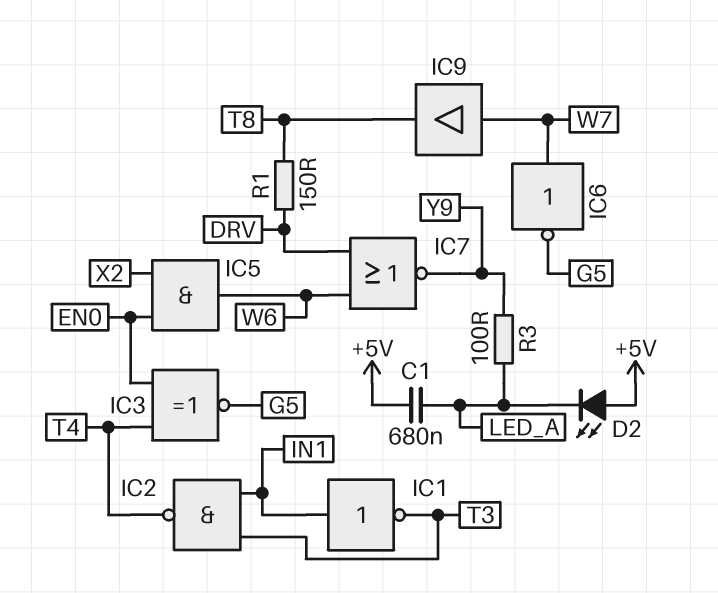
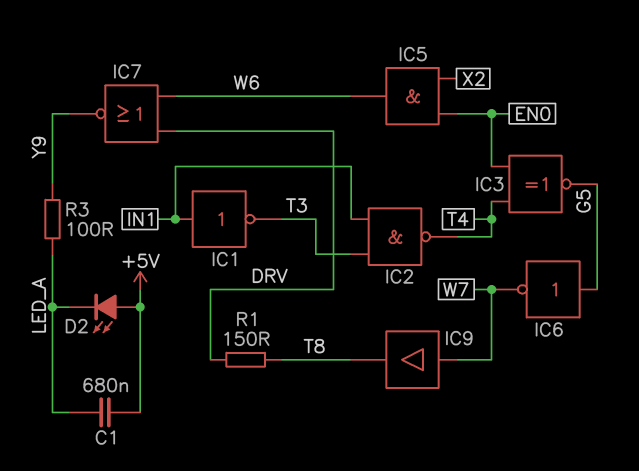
IC6: NOT (in W7, out G5) -> NOT (in G5, out W7)

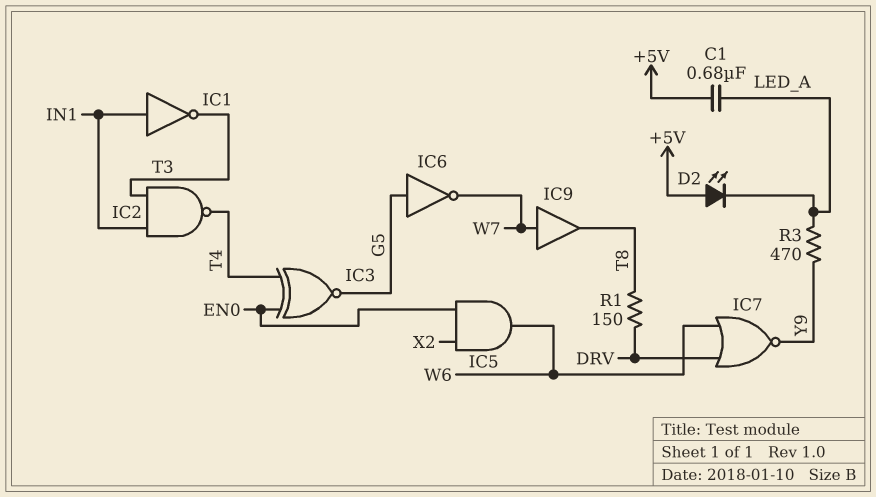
R3: 100 (LED_A, Y9) -> 470 (LED_A, Y9)

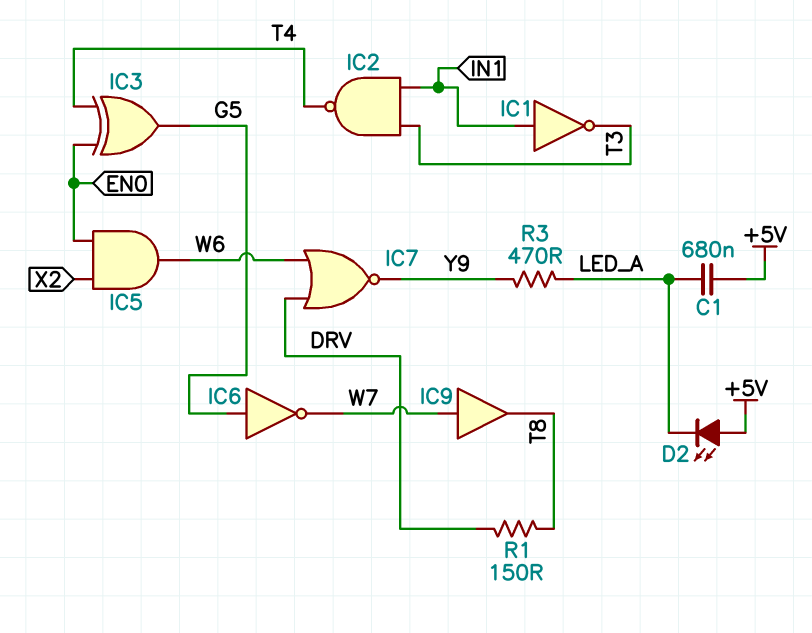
IC3: XNOR (in EN0, in T4, out G5) -> XOR (in EN0, in T4, out G5)

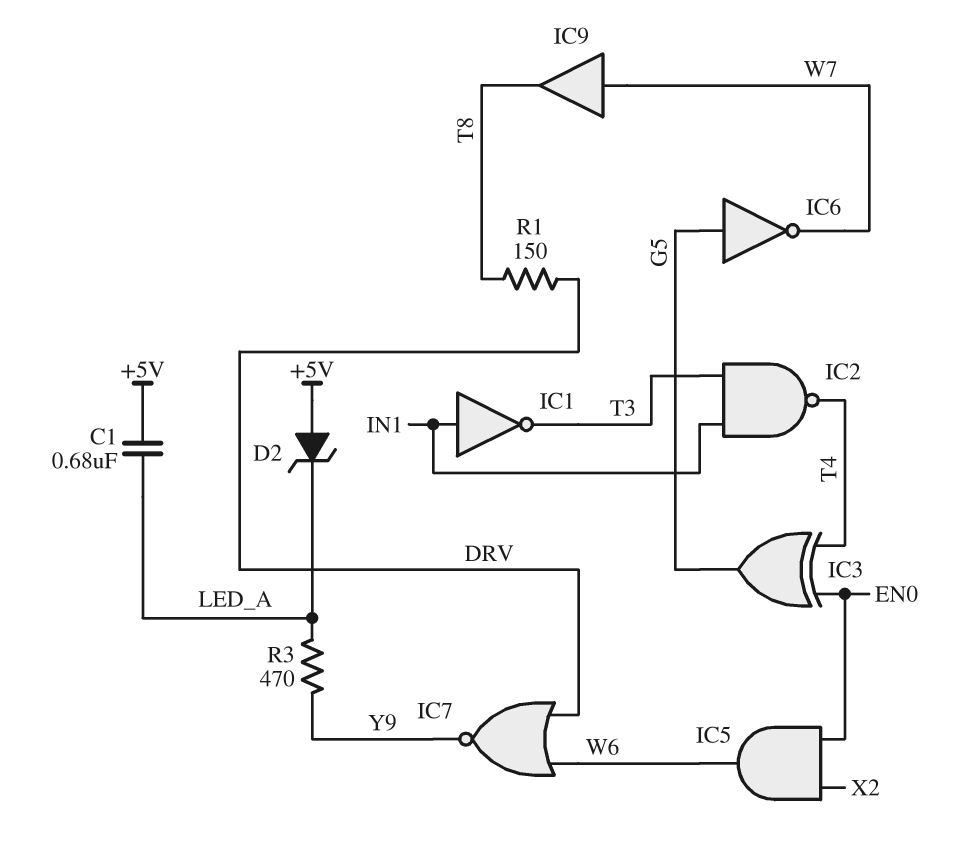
D2: LED (A +5V, K LED_A) -> zener (A +5V, K LED_A)

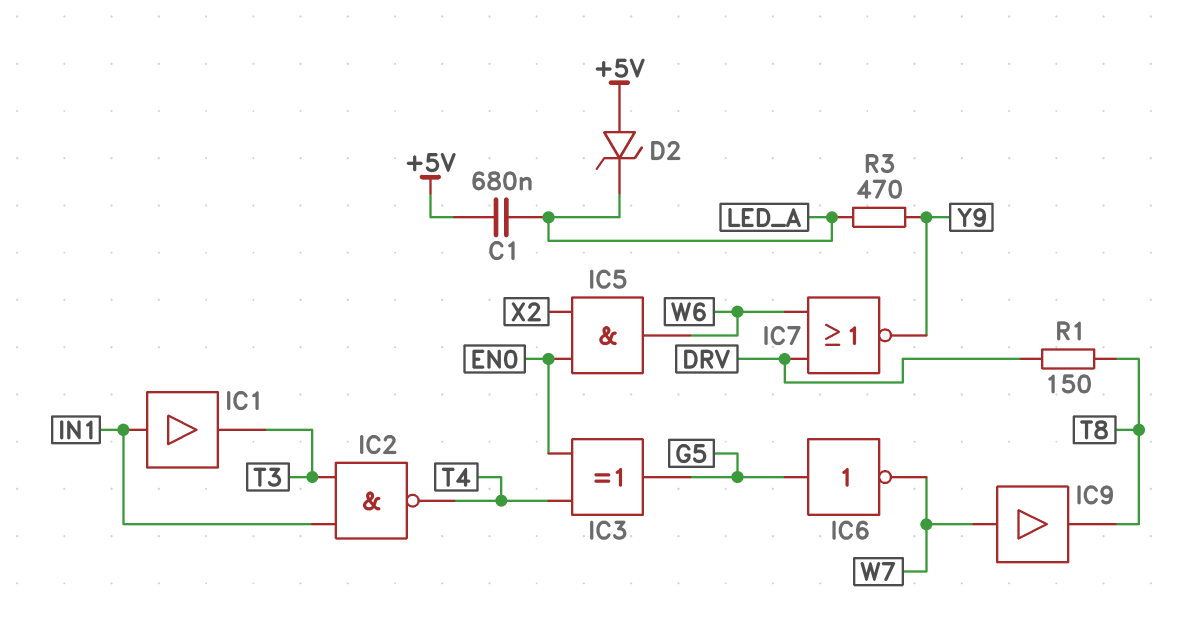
IC1: NOT (in IN1, out T3) -> buffer (in IN1, out T3)

